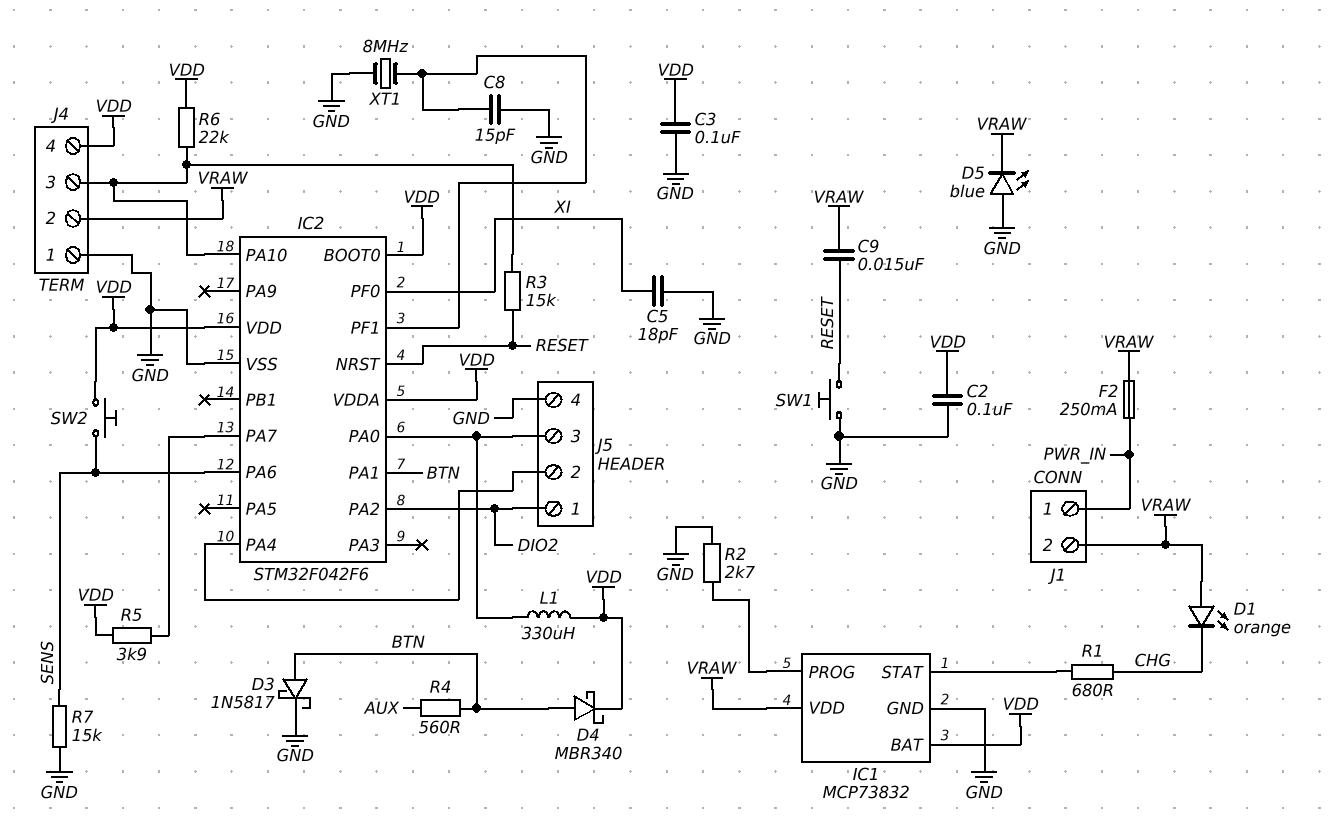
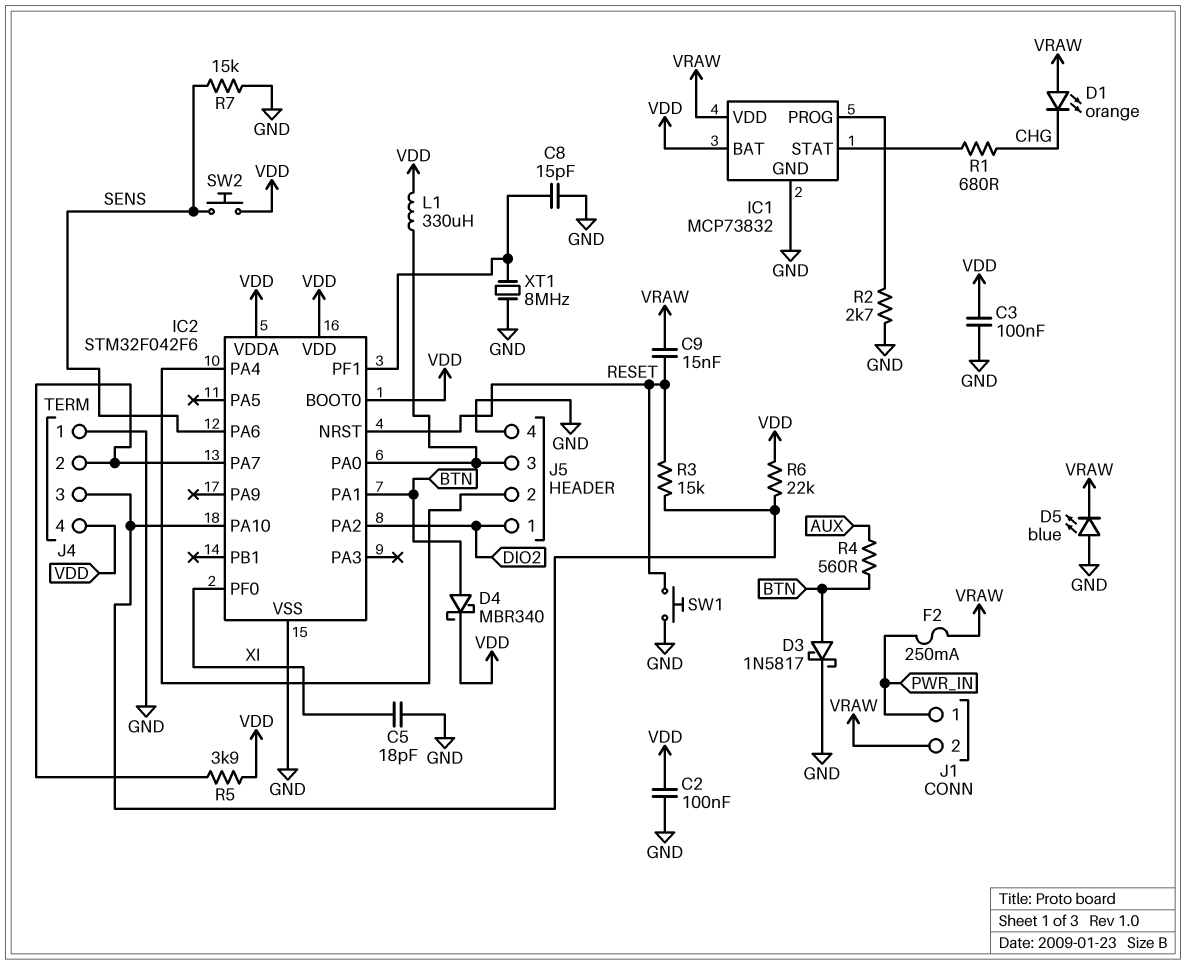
J4 pin 2: VRAW -> IC2/PA7

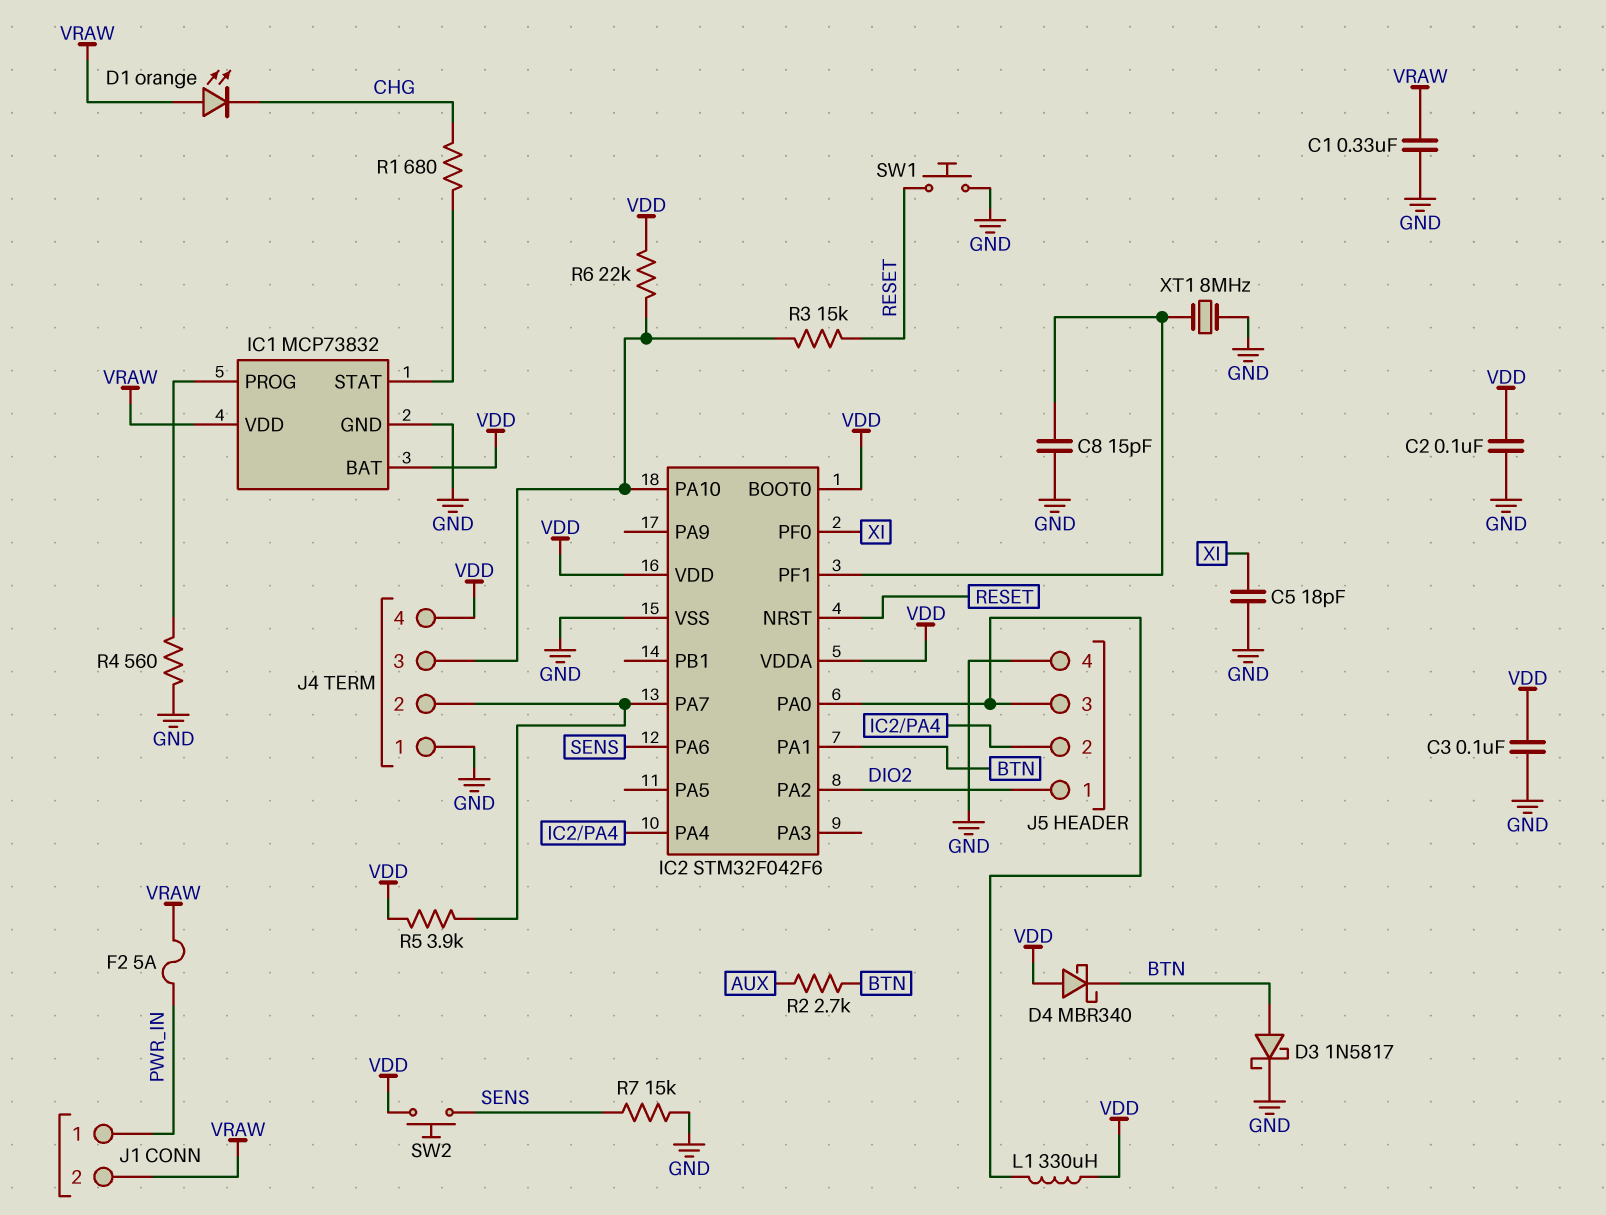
C1: none -> 330nF (GND, VRAW)
C9: 15nF (RESET, VRAW) -> none
D4: schottky MBR340 (A BTN, K VDD) -> schottky MBR340 (A VDD, K BTN)
D5: LED blue (A GND, K VRAW) -> none
F2: 250mA (PWR_IN, VRAW) -> 5A (PWR_IN, VRAW)
R2: 2.7k (GND, IC1/PROG) -> 2.7k (AUX, BTN)
R4: 560 (AUX, BTN) -> 560 (GND, IC1/PROG)

